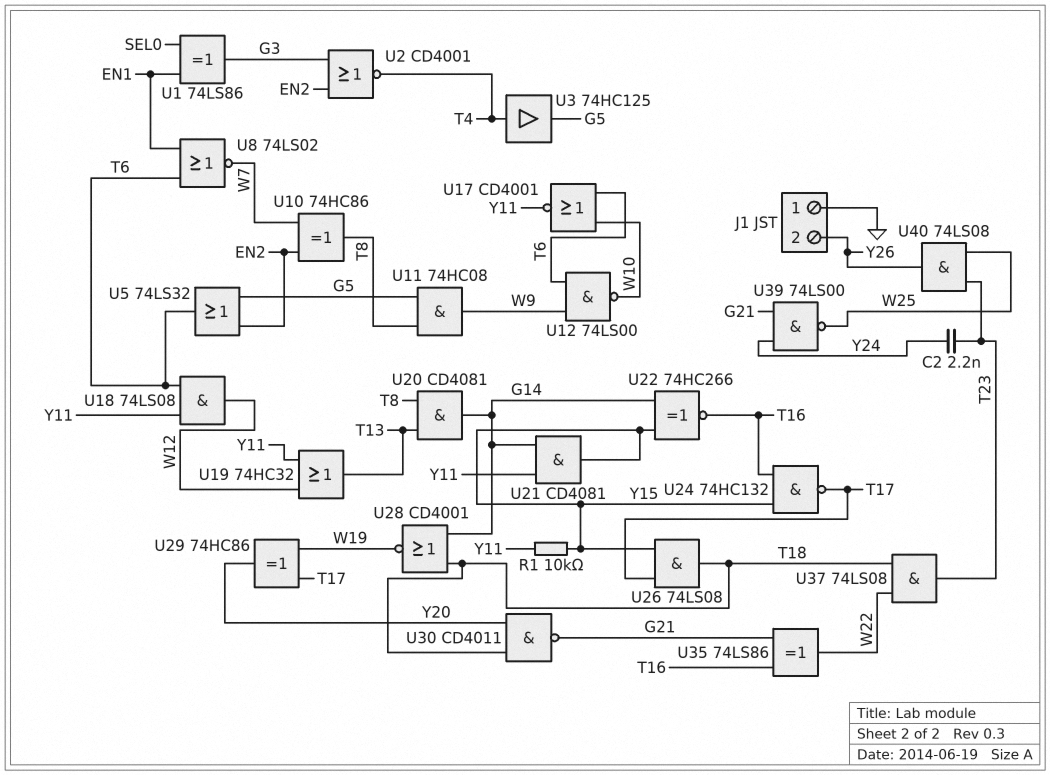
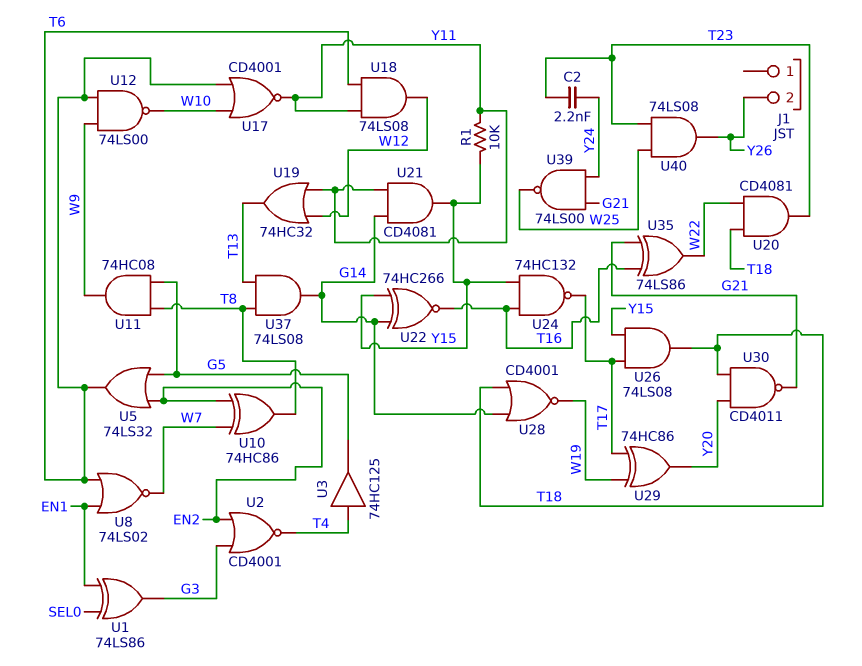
J1 pin 1: GND -> none
U20: AND CD4081 (in T8, in T13, out G14) -> AND CD4081 (in T18, in W22, out T23)
U37: AND 74LS08 (in T18, in W22, out T23) -> AND 74LS08 (in T8, in T13, out G14)

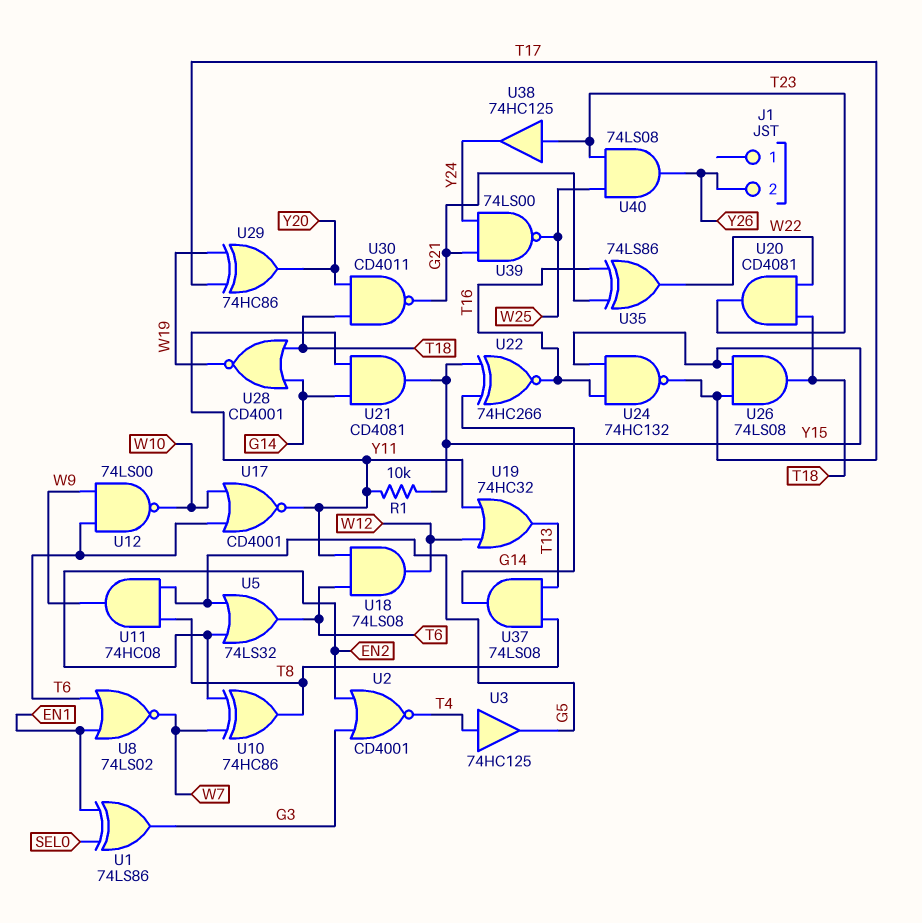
C2: 2.2nF (T23, Y24) -> none
U38: none -> buffer 74HC125 (in T23, out Y24)

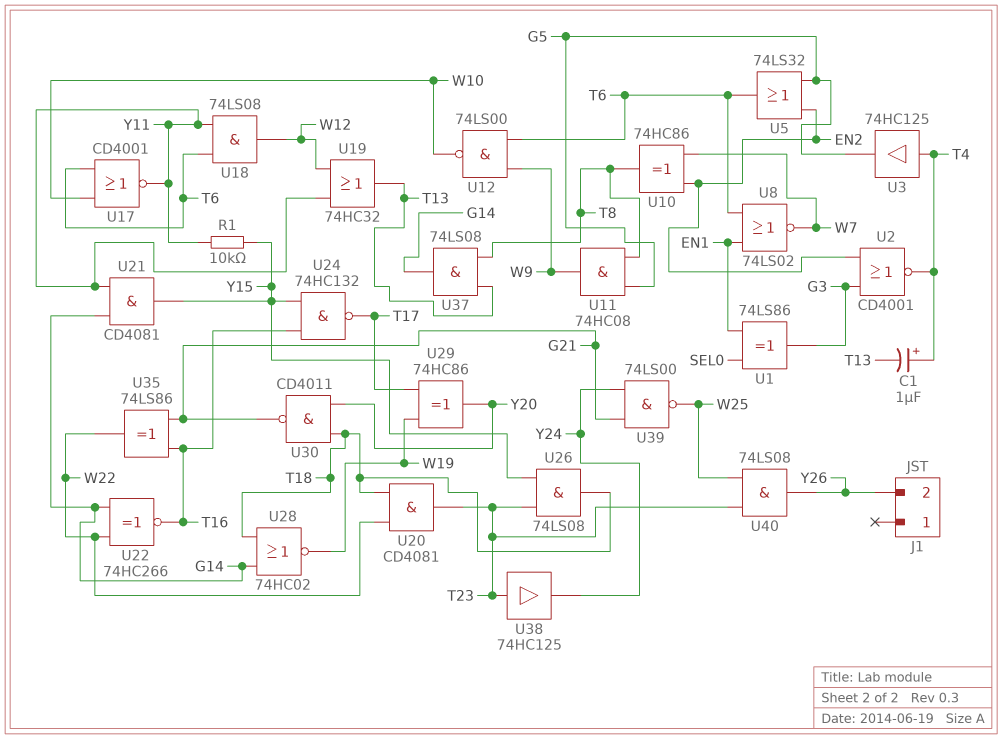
C1: none -> 1uF (plus T4, minus T13)
U22: XNOR 74HC266 (in G14, in Y15, out T16) -> XNOR 74HC266 (in G14, in W22, out T16)
U26: AND 74LS08 (in T17, in Y15, out T18) -> AND 74LS08 (in T23, in Y15, out T18)
U28: NOR CD4001 (in G14, in T18, out W19) -> NOR 74HC02 (in G14, in T18, out W19)

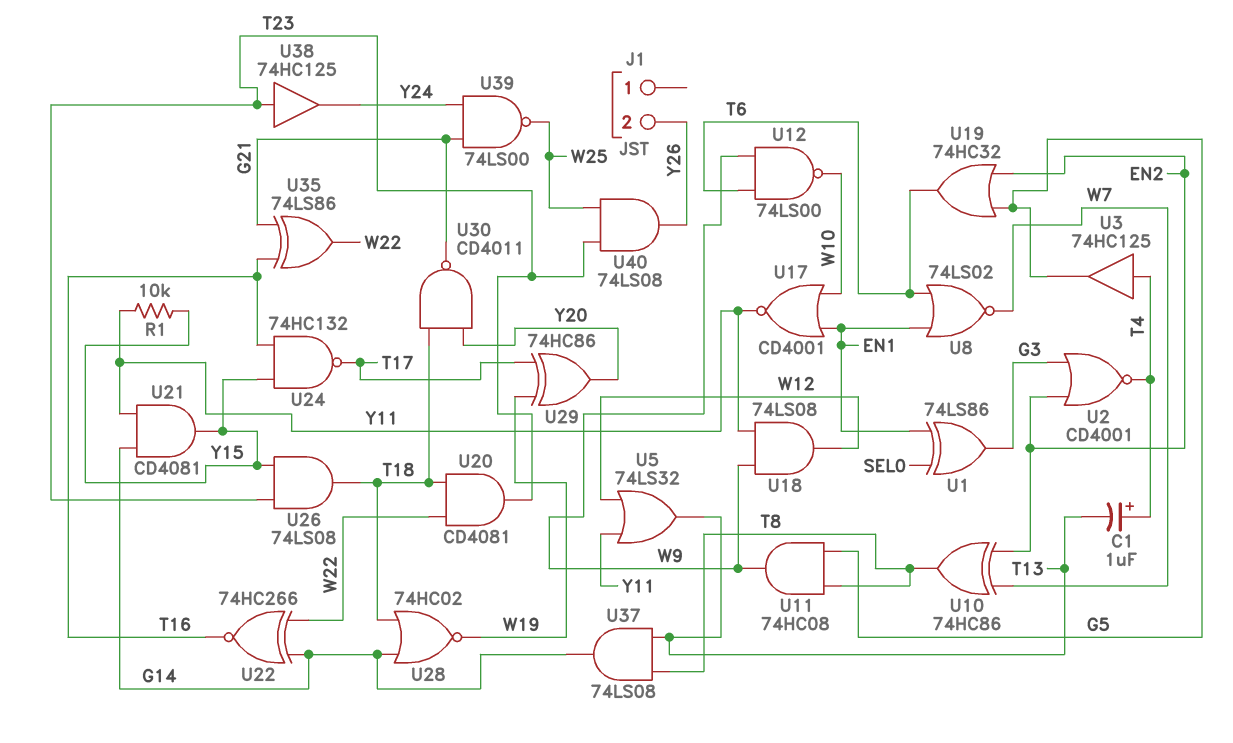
U5: OR 74LS32 (in EN2, in G5, out T6) -> OR 74LS32 (in W12, in Y11, out T13)
U17: NOR CD4001 (in T6, in W10, out Y11) -> NOR CD4001 (in EN1, in W10, out Y11)
U18: AND 74LS08 (in T6, in Y11, out W12) -> AND 74LS08 (in W9, in Y11, out W12)
U19: OR 74HC32 (in W12, in Y11, out T13) -> OR 74HC32 (in EN2, in G5, out T6)

